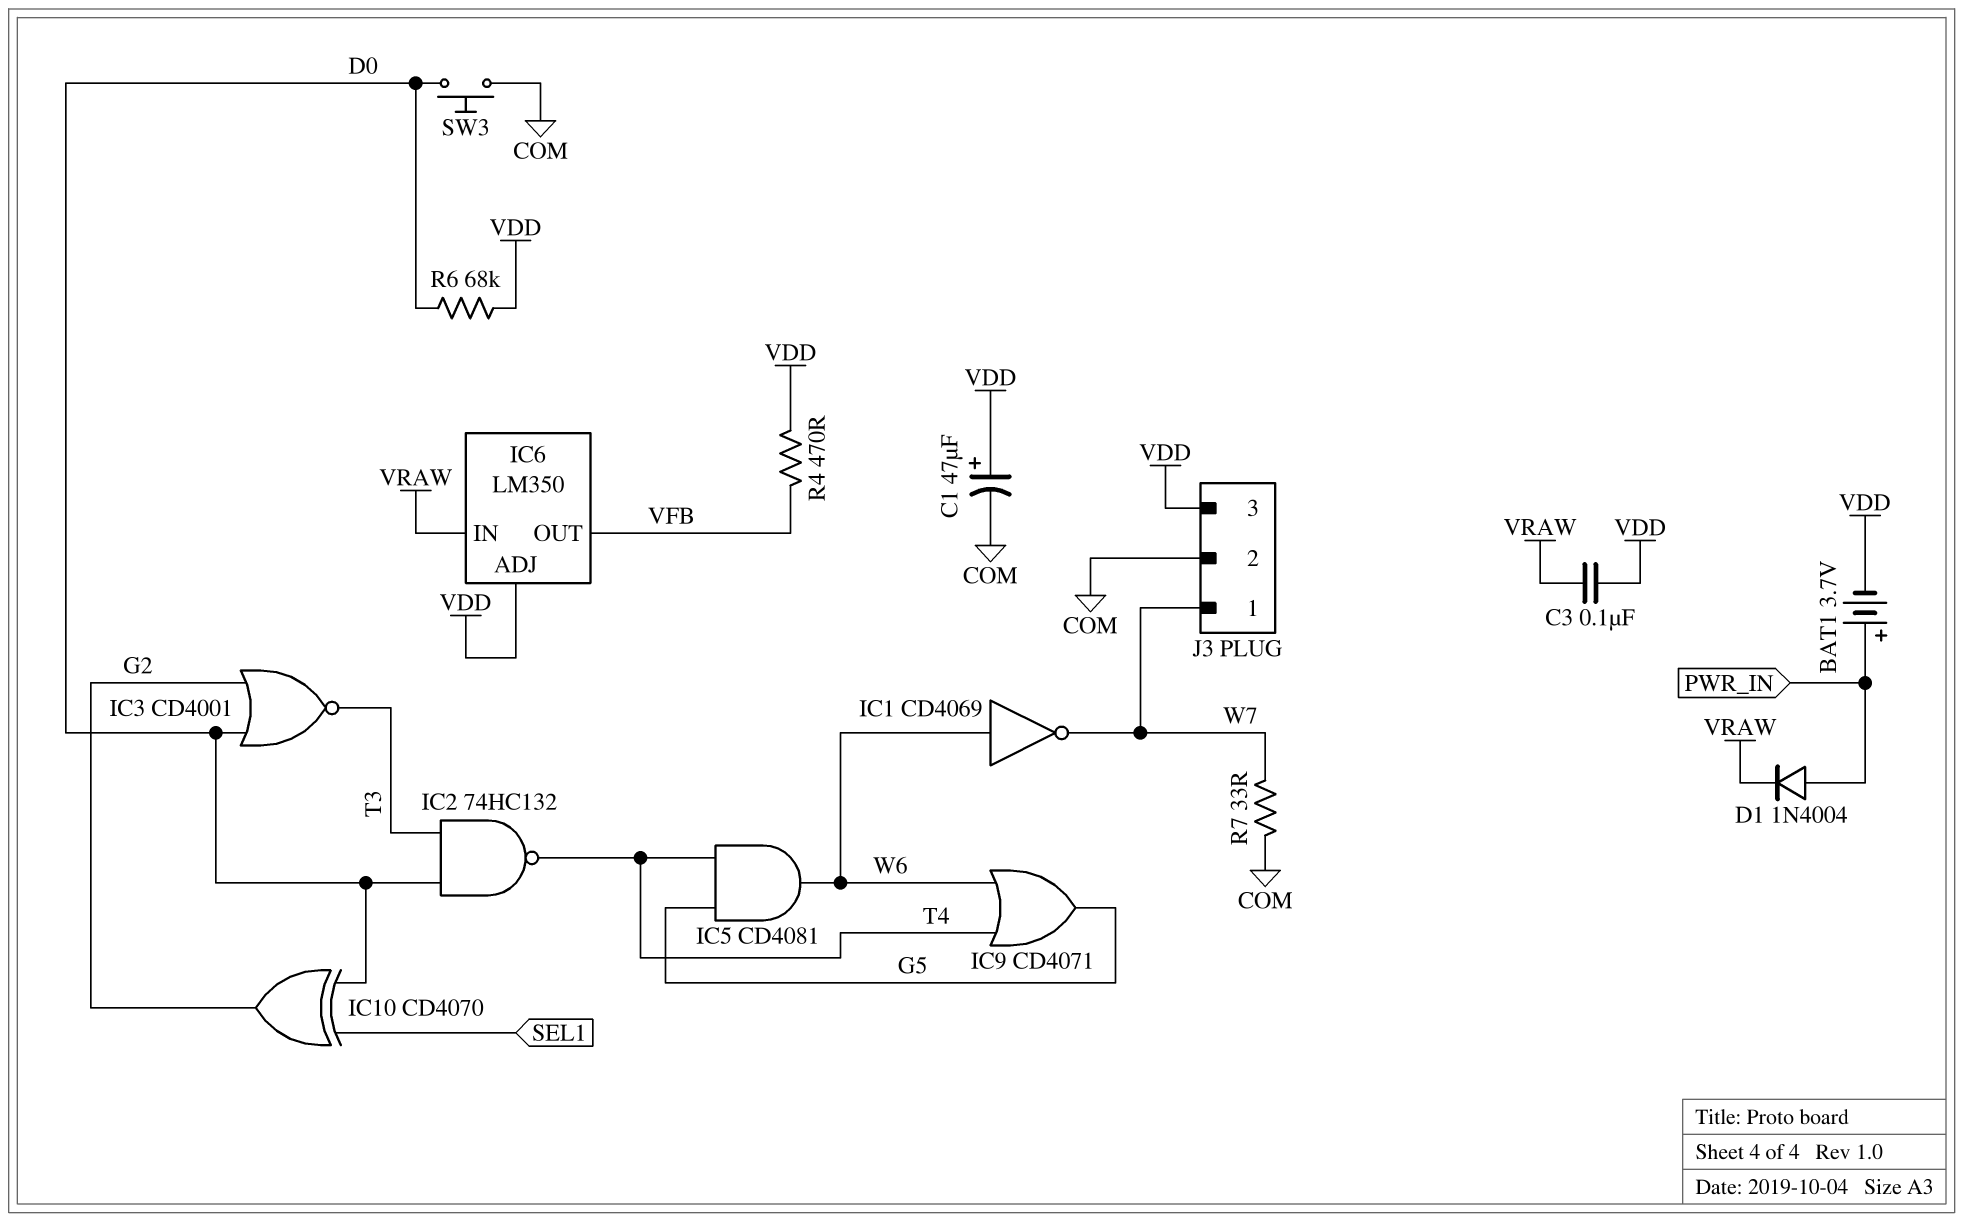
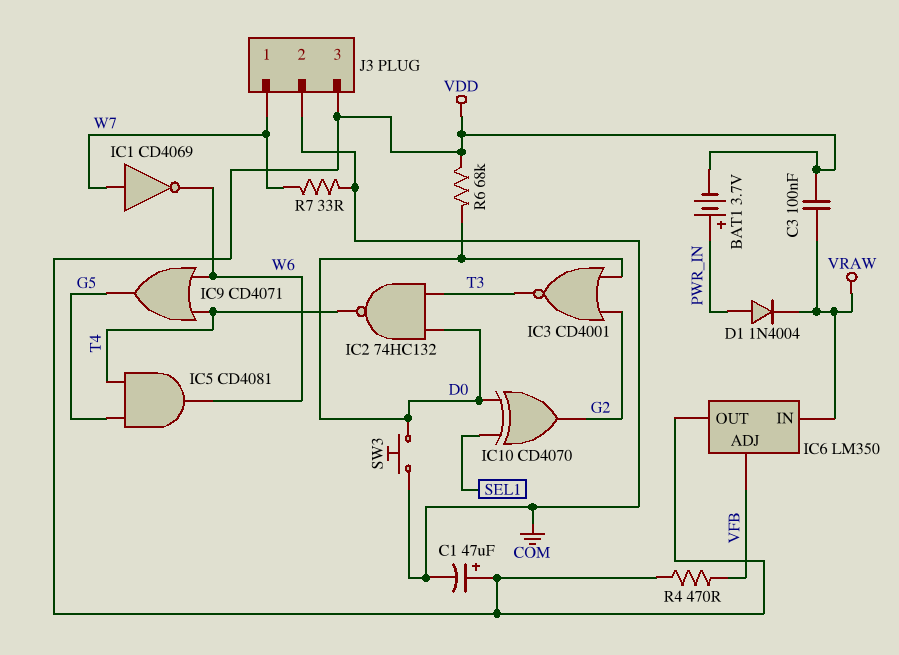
IC1: NOT CD4069 (in W6, out W7) -> NOT CD4069 (in W7, out W6)
IC6 pin ADJ: VDD -> VFB
IC6 pin OUT: VFB -> VDD

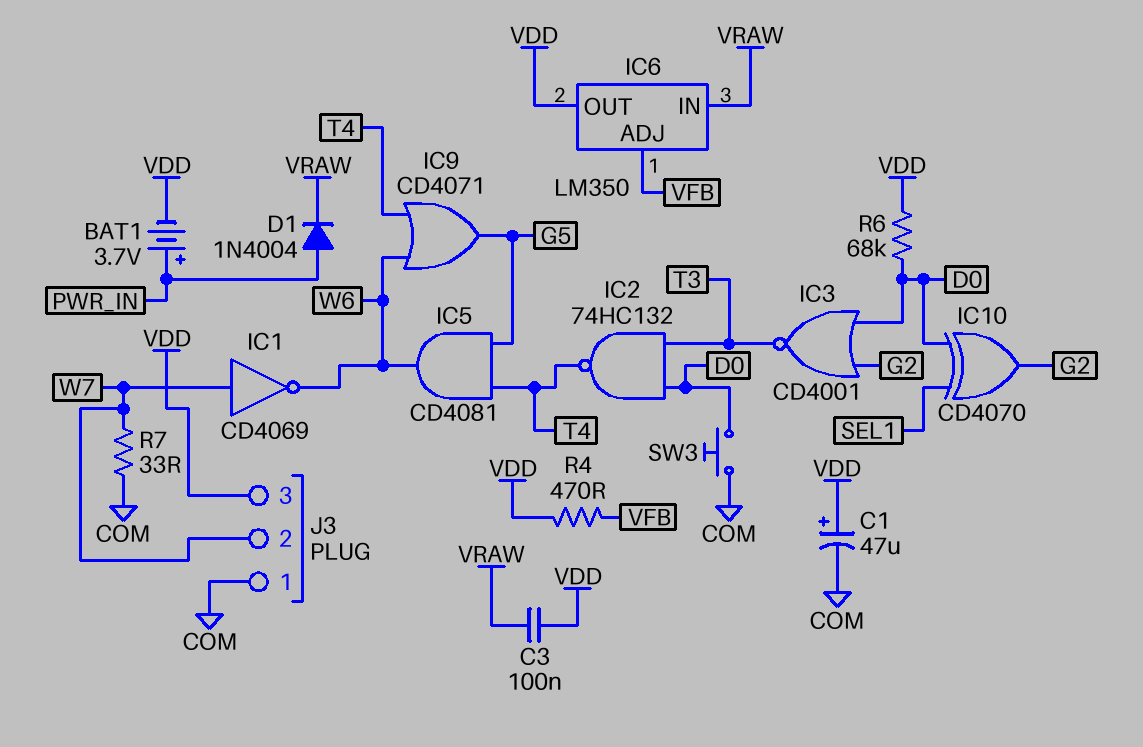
J3 pin 1: W7 -> COM
J3 pin 2: COM -> W7

